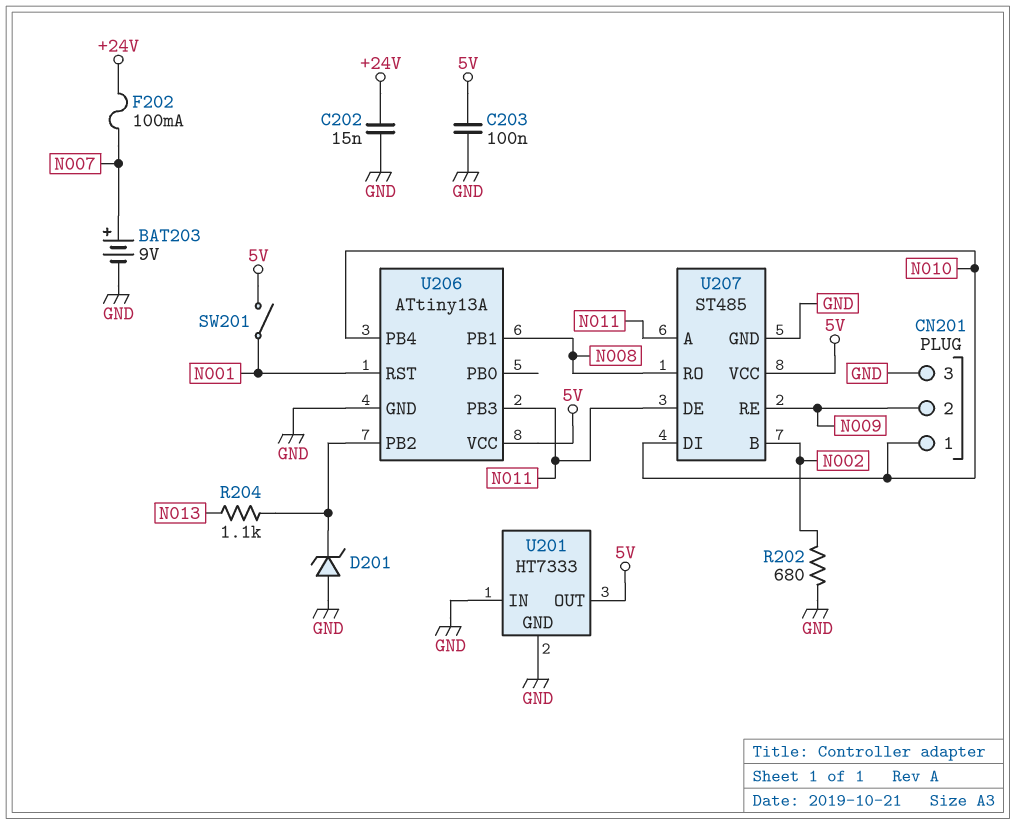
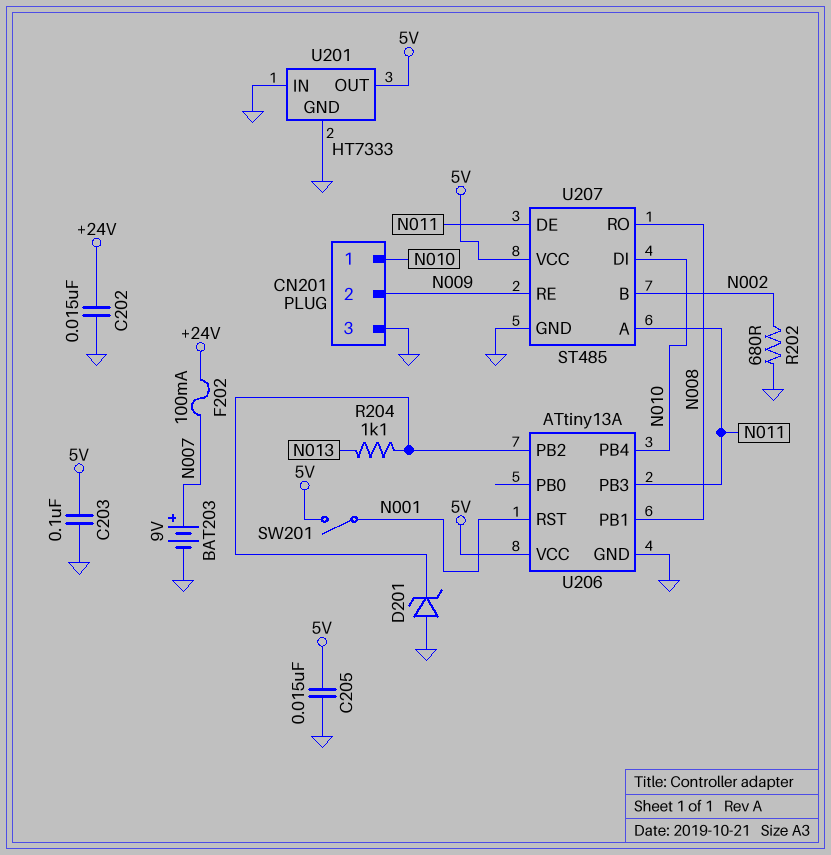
C205: none -> 15nF (5V, GND)

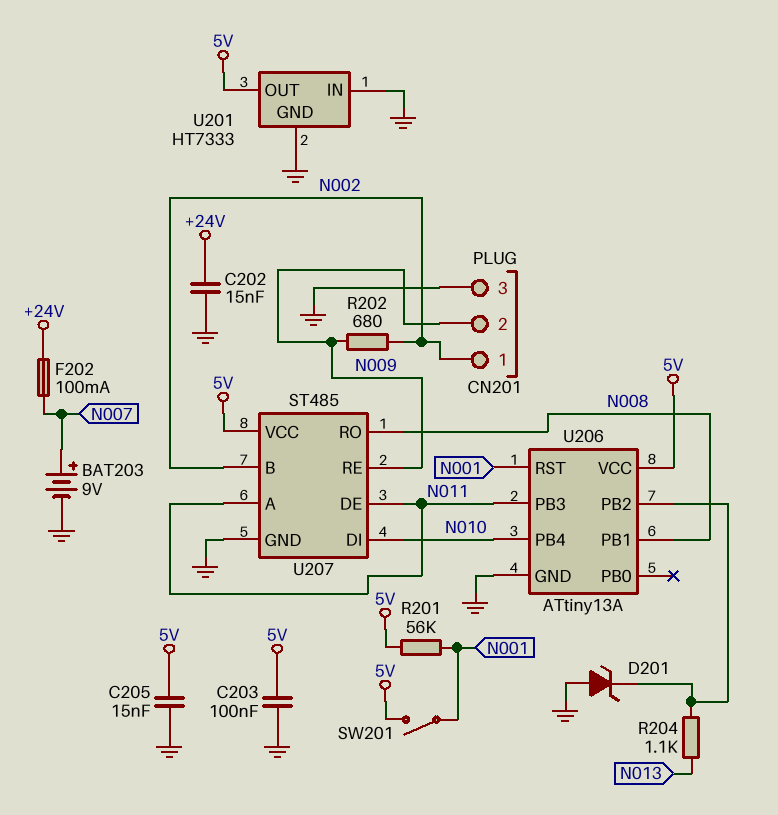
CN201 pin 1: N010 -> N002
R201: none -> 56k (5V, N001)
R202: 680 (GND, N002) -> 680 (N002, N009)

